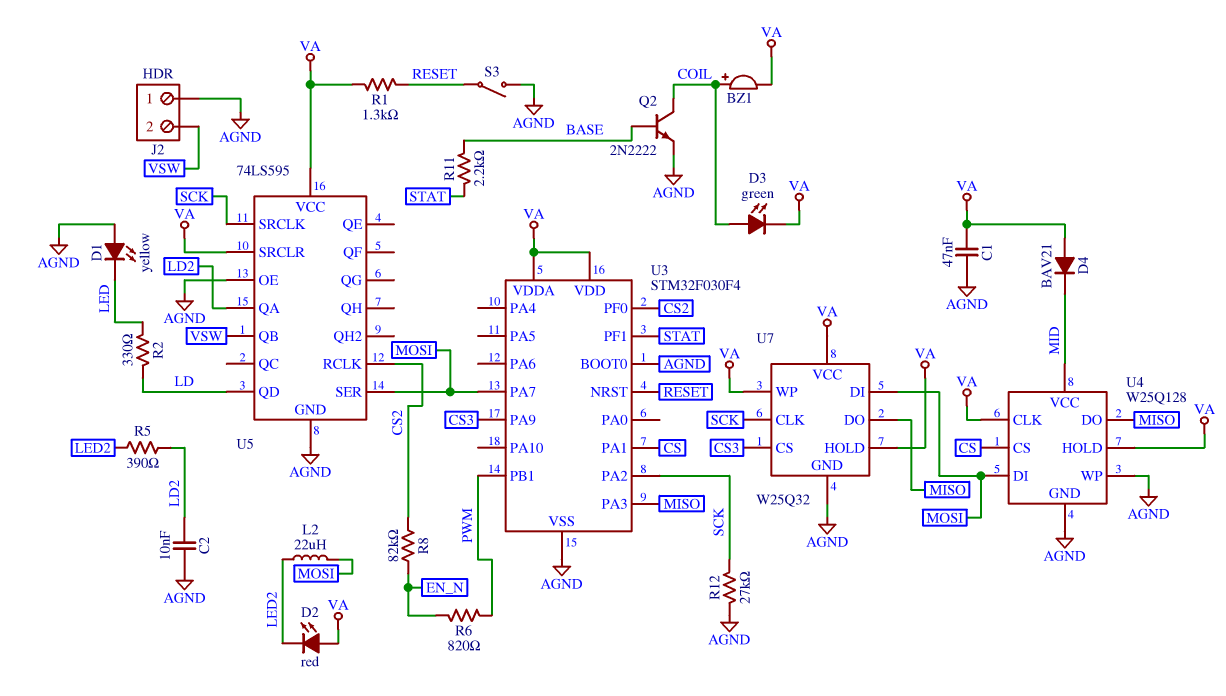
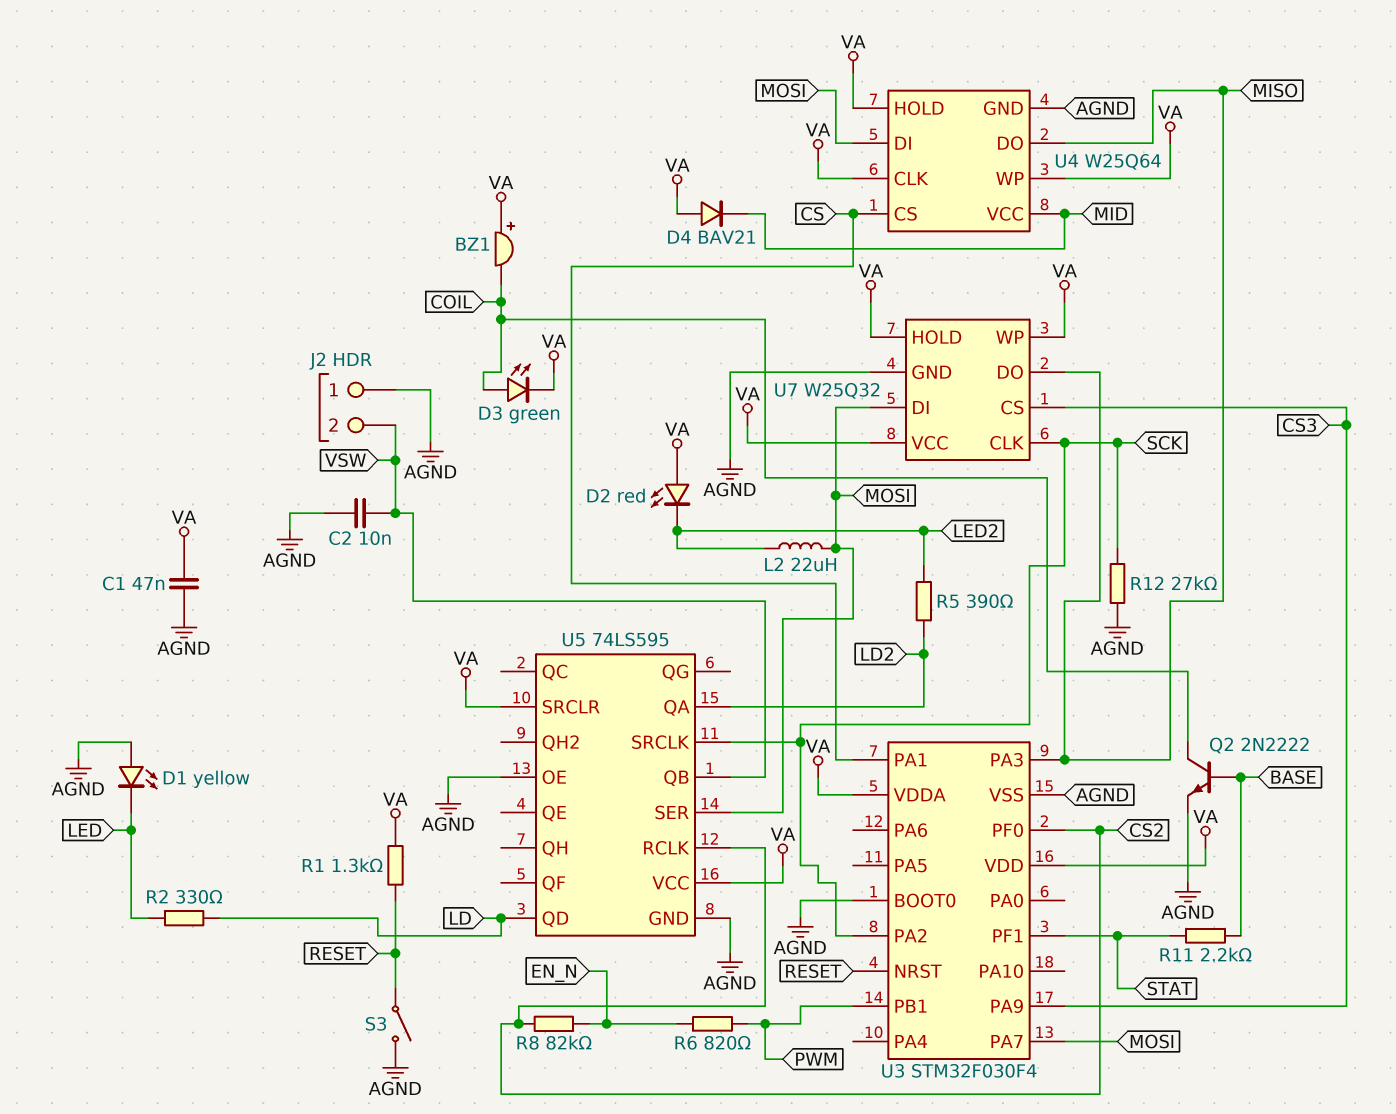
BZ1: buzzer (plus COIL, minus VA) -> buzzer (plus VA, minus COIL)
C2: 10nF (AGND, LD2) -> 10nF (AGND, VSW)
U4: W25Q128 -> W25Q64
U4 pin WP: AGND -> VA

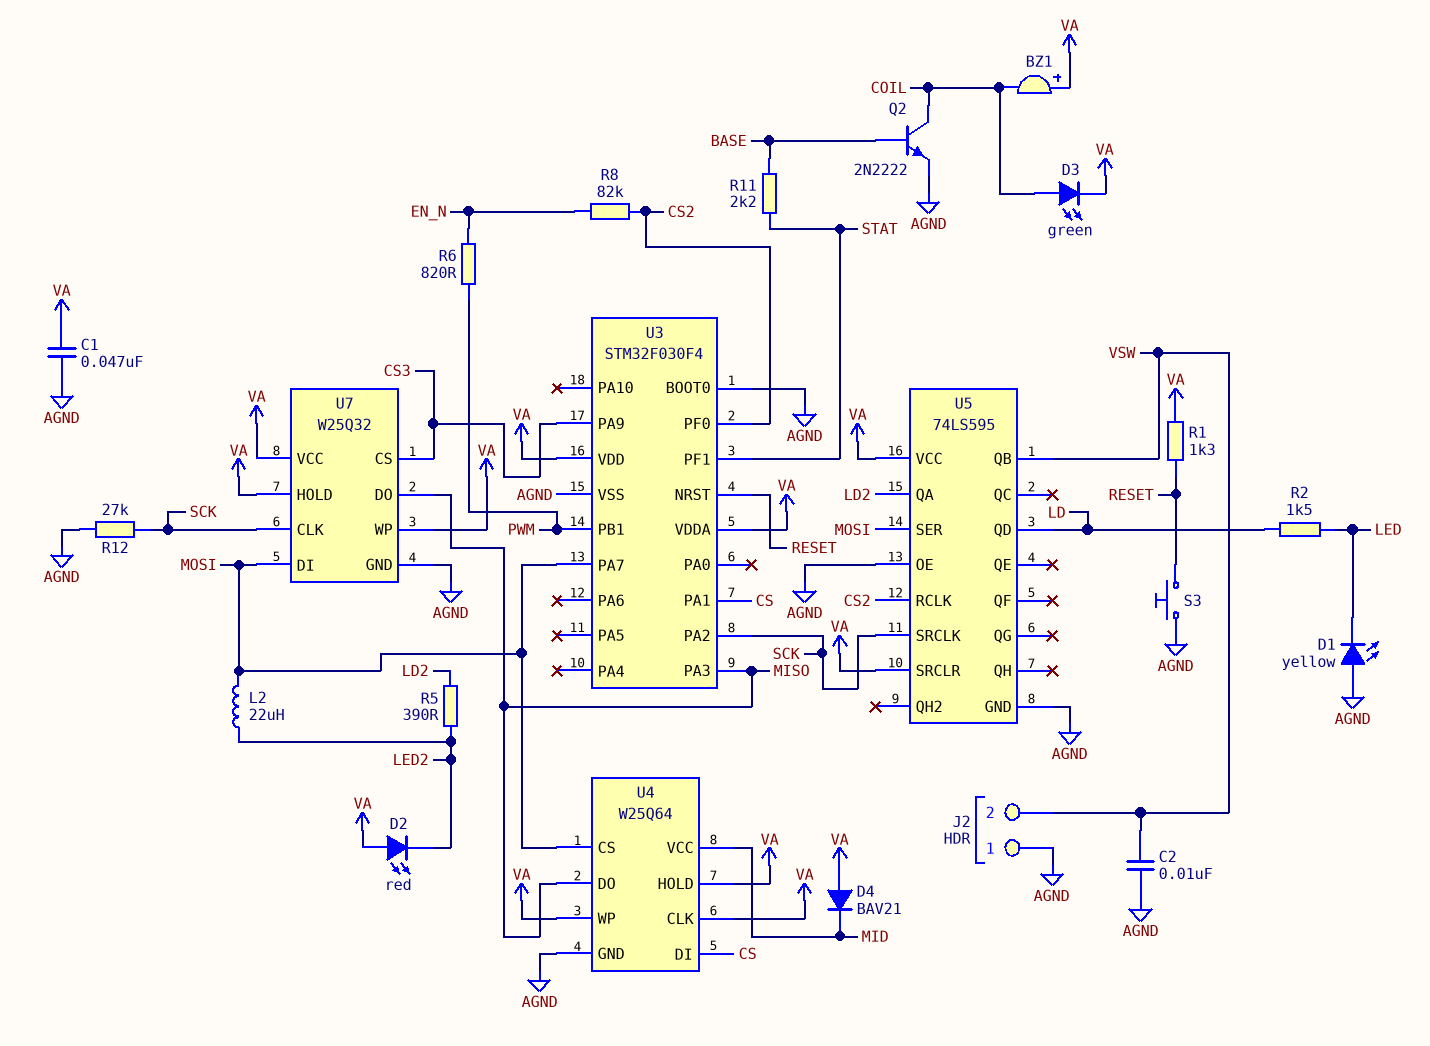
R2: 330 (LD, LED) -> 1.5k (LD, LED)
S3: switch (AGND, RESET) -> button (AGND, RESET)
U4 pin CS: CS -> MOSI
U4 pin DI: MOSI -> CS

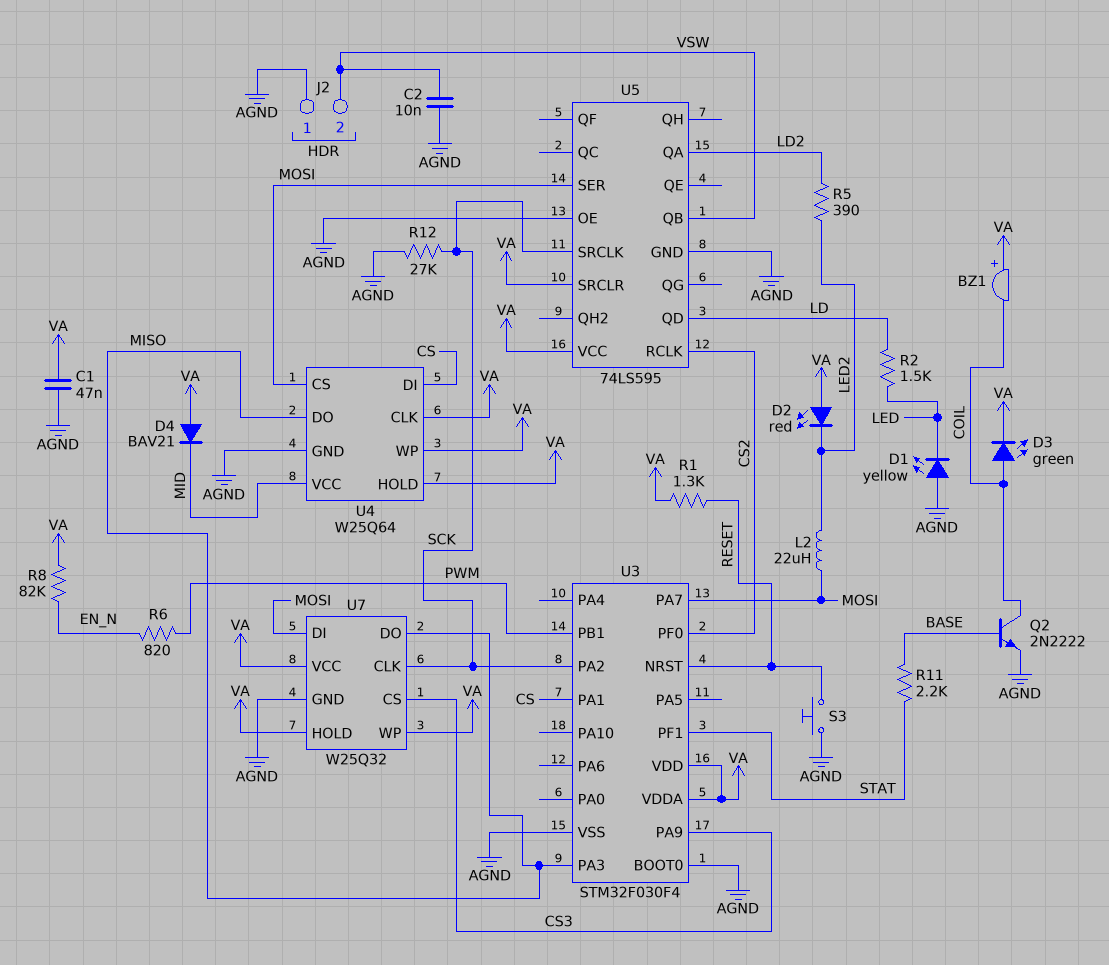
R8: 82k (CS2, EN_N) -> 82k (EN_N, VA)

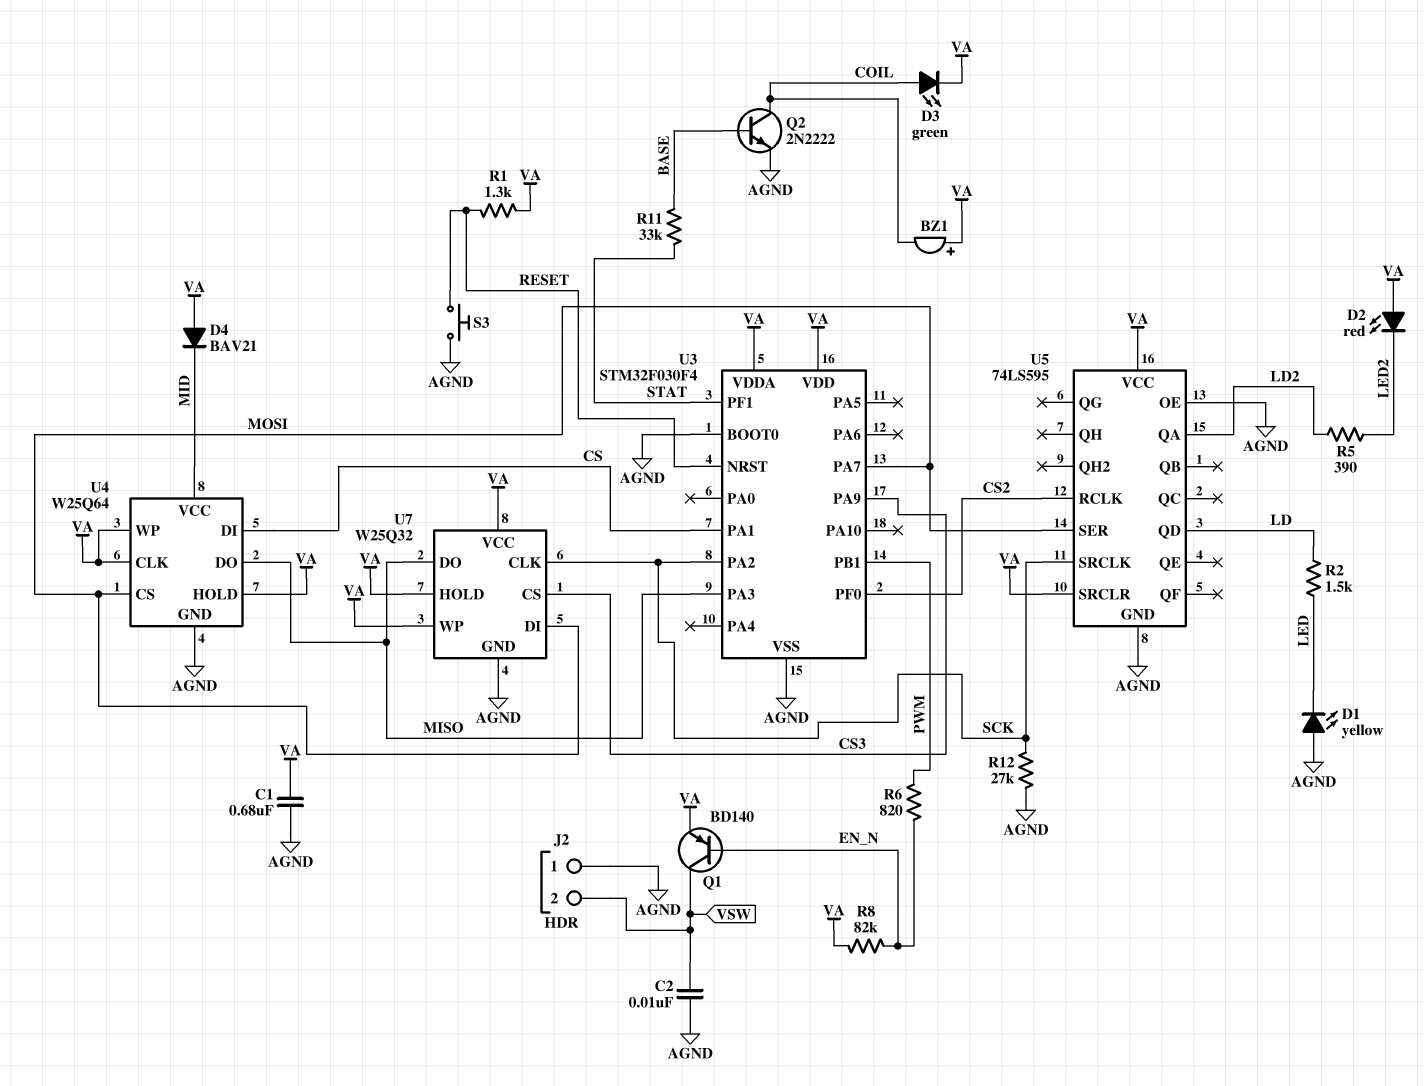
C1: 47nF (AGND, VA) -> 680nF (AGND, VA)
L2: 22uH (LED2, MOSI) -> none
Q1: none -> PNP BD140 (B EN_N, C VSW, E VA)
R11: 2.2k (BASE, STAT) -> 33k (BASE, STAT)
U5 pin QB: VSW -> none

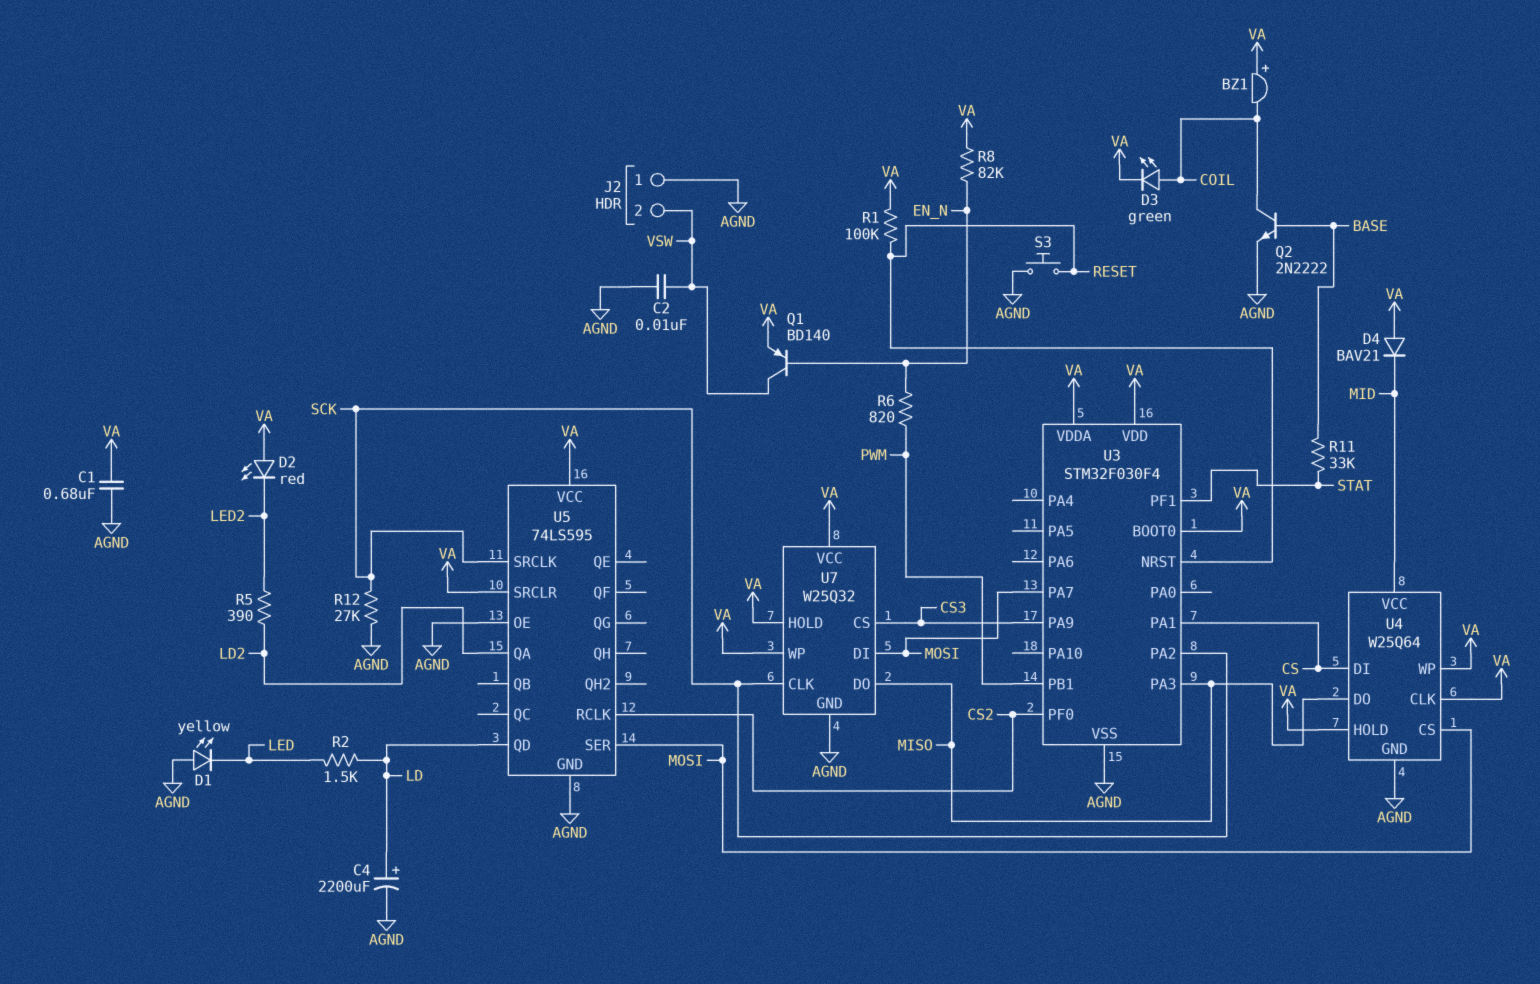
C4: none -> 2200uF (plus LD, minus AGND)
R1: 1.3k (RESET, VA) -> 100k (RESET, VA)
U3 pin BOOT0: AGND -> VA

